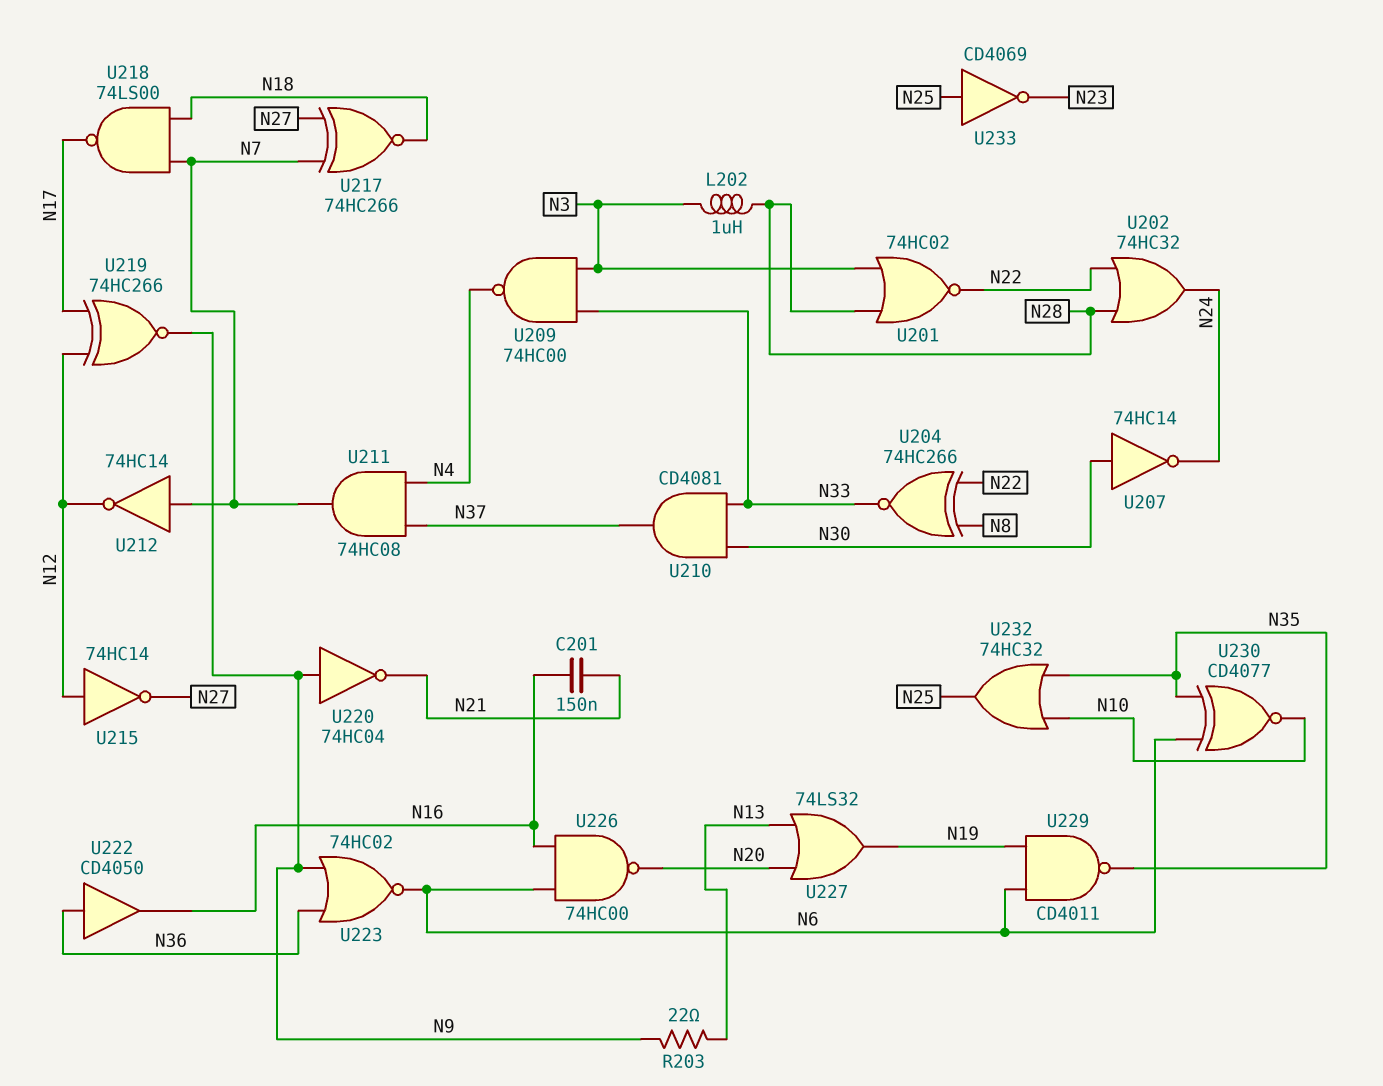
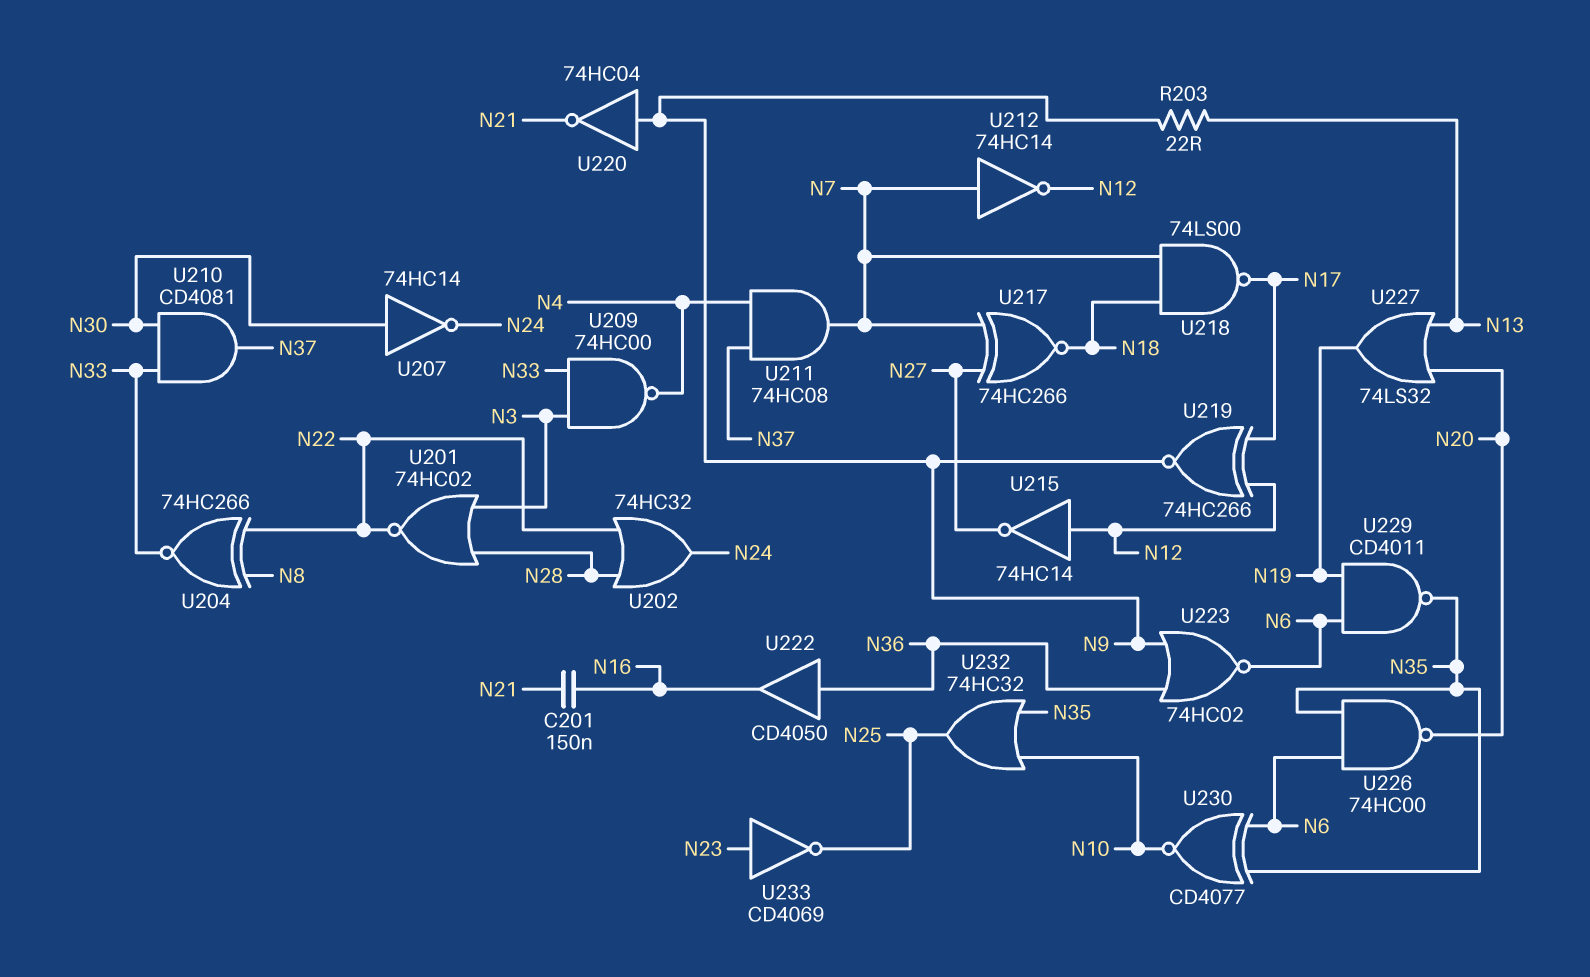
L202: 1uH (N3, N28) -> none
U226: NAND 74HC00 (in N6, in N16, out N20) -> NAND 74HC00 (in N6, in N35, out N20)
U233: NOT CD4069 (in N25, out N23) -> NOT CD4069 (in N23, out N25)

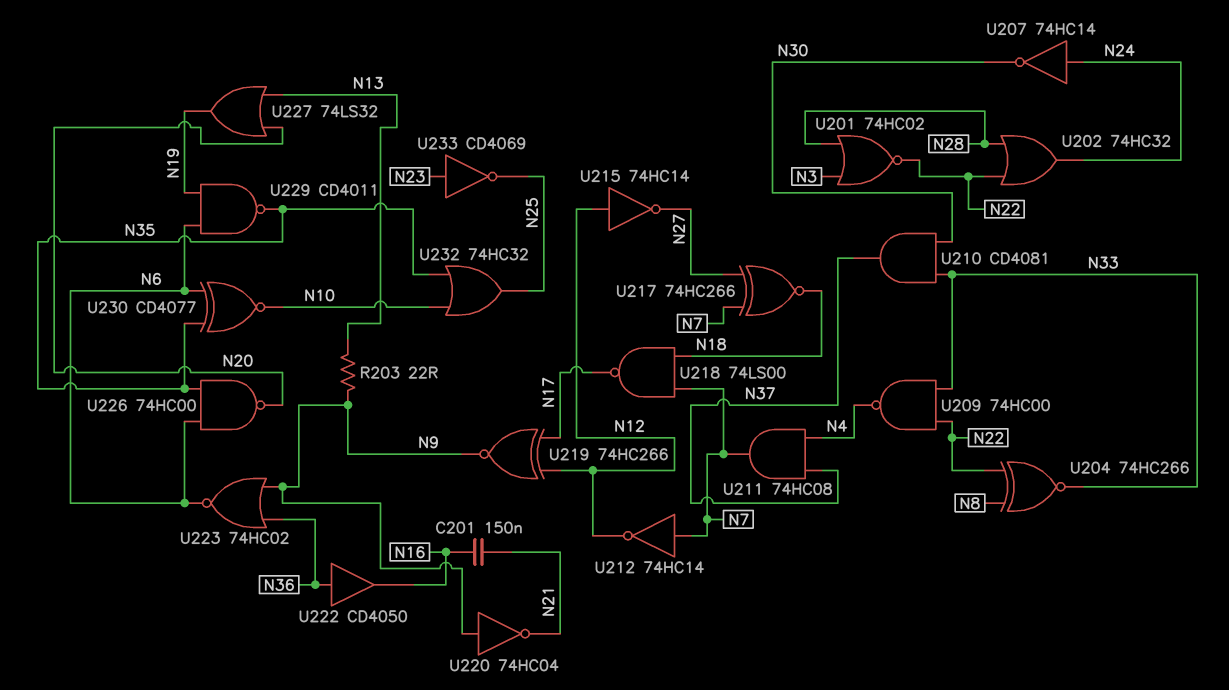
U207: NOT 74HC14 (in N30, out N24) -> NOT 74HC14 (in N24, out N30)
U209: NAND 74HC00 (in N3, in N33, out N4) -> NAND 74HC00 (in N22, in N33, out N4)

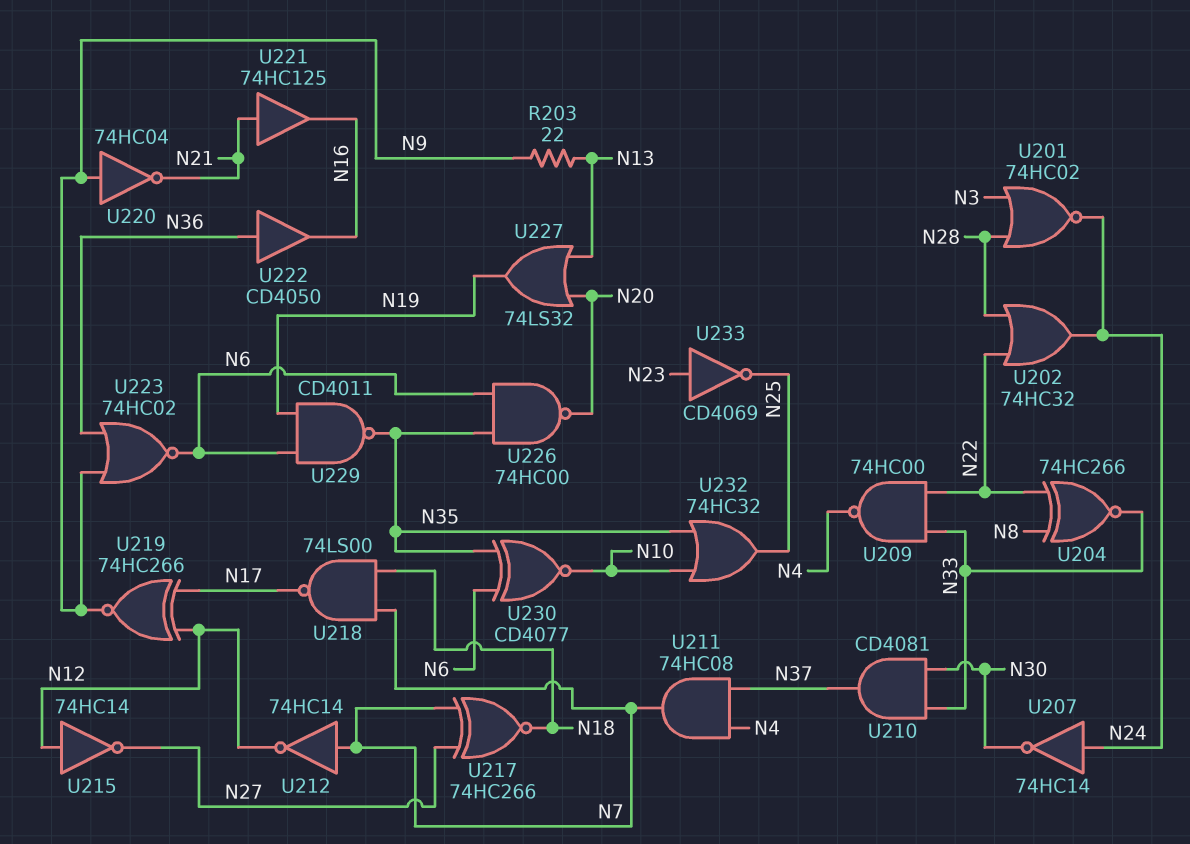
C201: 150nF (N16, N21) -> none
U201: NOR 74HC02 (in N3, in N28, out N22) -> NOR 74HC02 (in N3, in N28, out N24)
U221: none -> buffer 74HC125 (in N21, out N16)

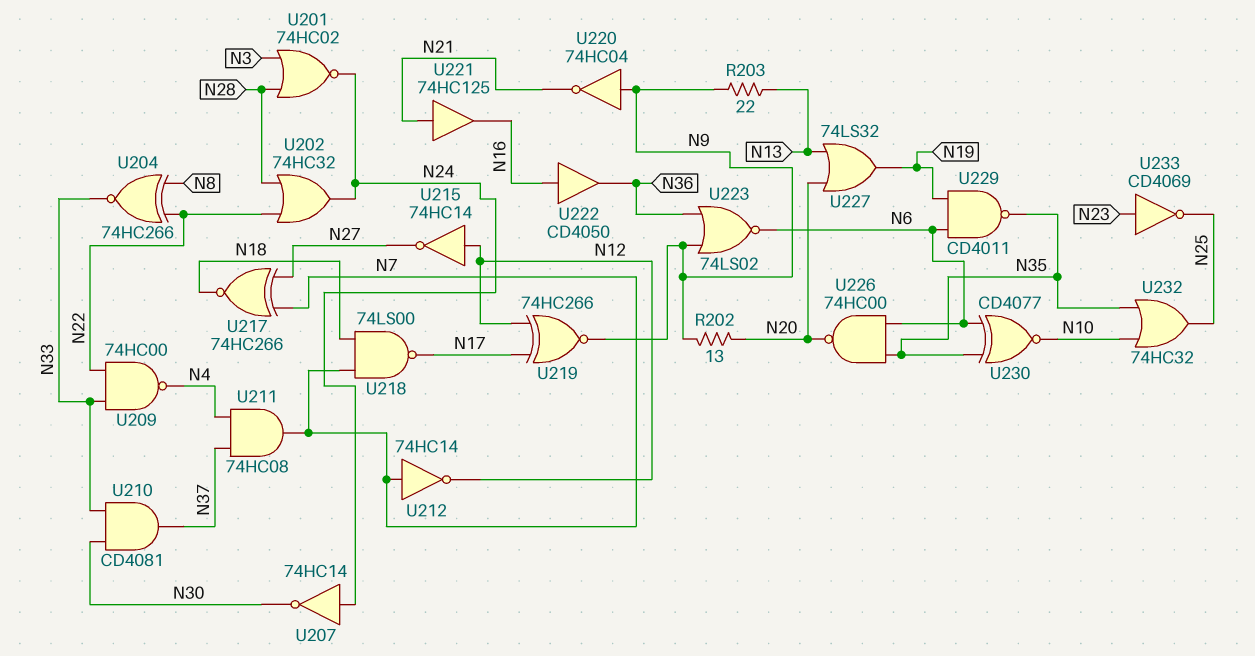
R202: none -> 13 (N9, N20)
U222: buffer CD4050 (in N36, out N16) -> buffer CD4050 (in N16, out N36)
U223: NOR 74HC02 (in N9, in N36, out N6) -> NOR 74LS02 (in N9, in N36, out N6)

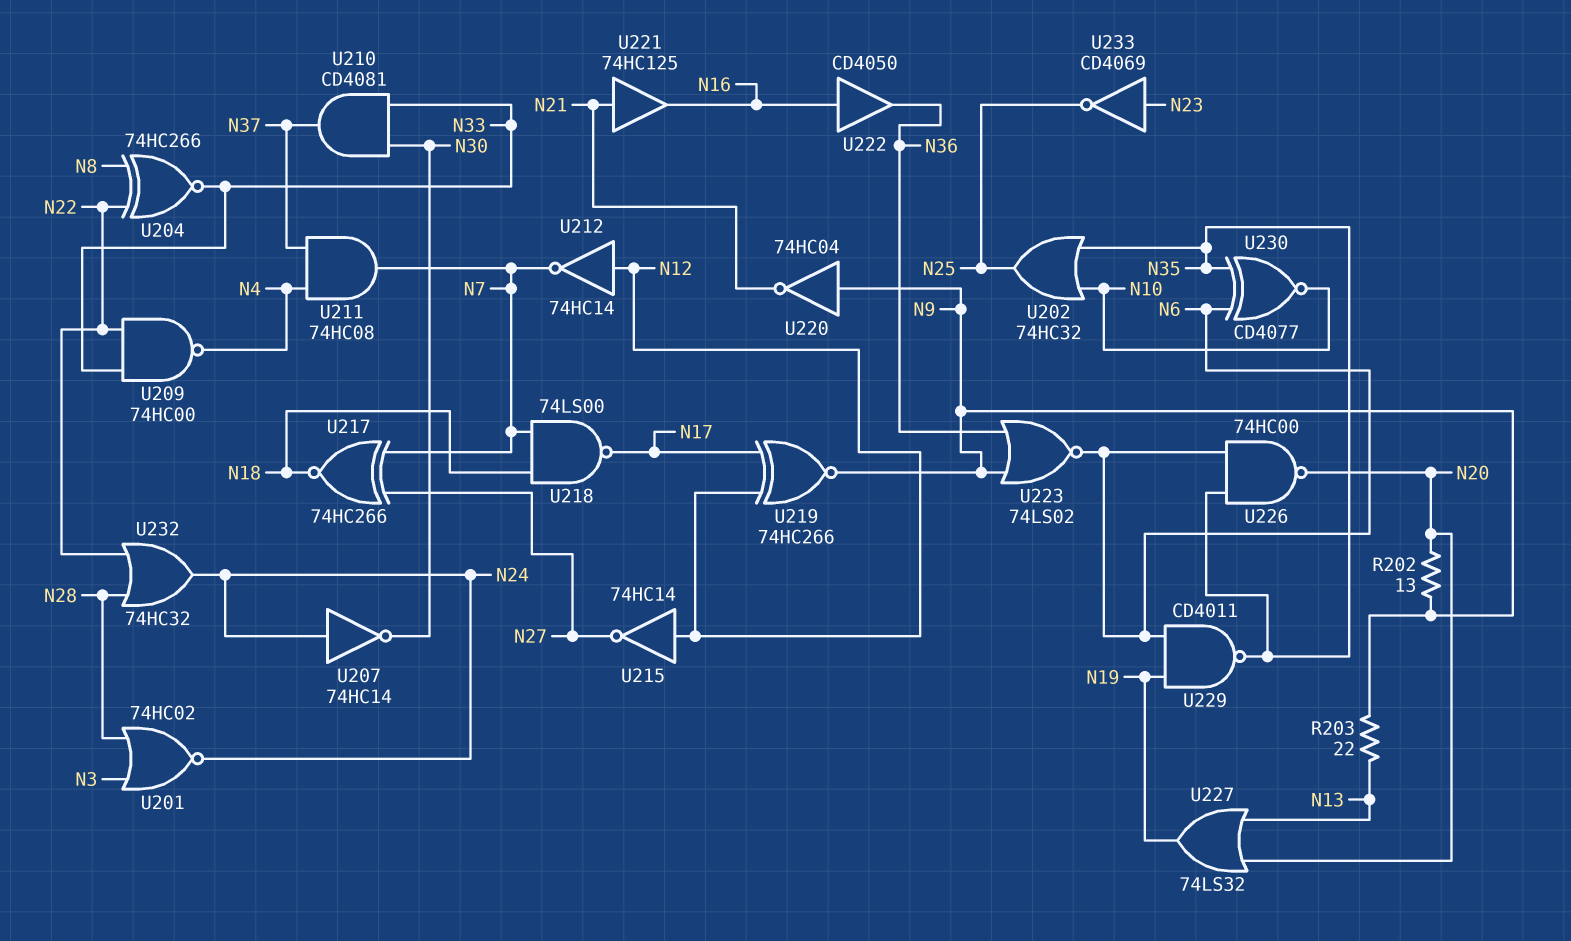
U202: OR 74HC32 (in N22, in N28, out N24) -> OR 74HC32 (in N10, in N35, out N25)
U212: NOT 74HC14 (in N7, out N12) -> NOT 74HC14 (in N12, out N7)
U232: OR 74HC32 (in N10, in N35, out N25) -> OR 74HC32 (in N22, in N28, out N24)

